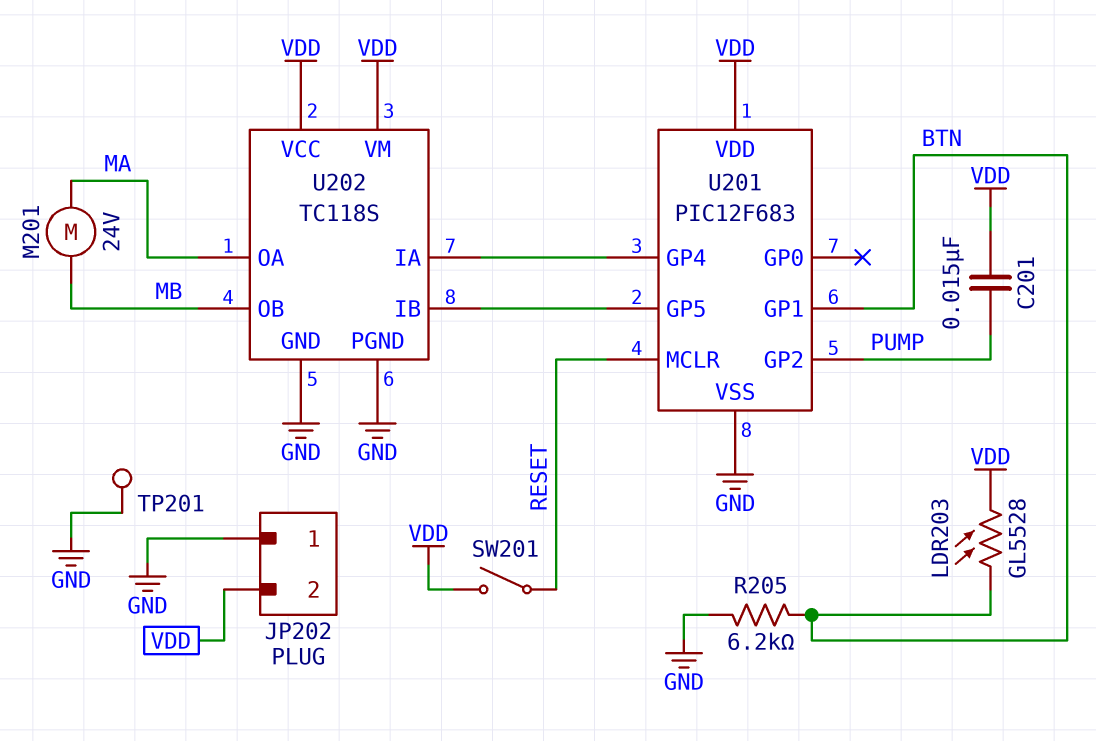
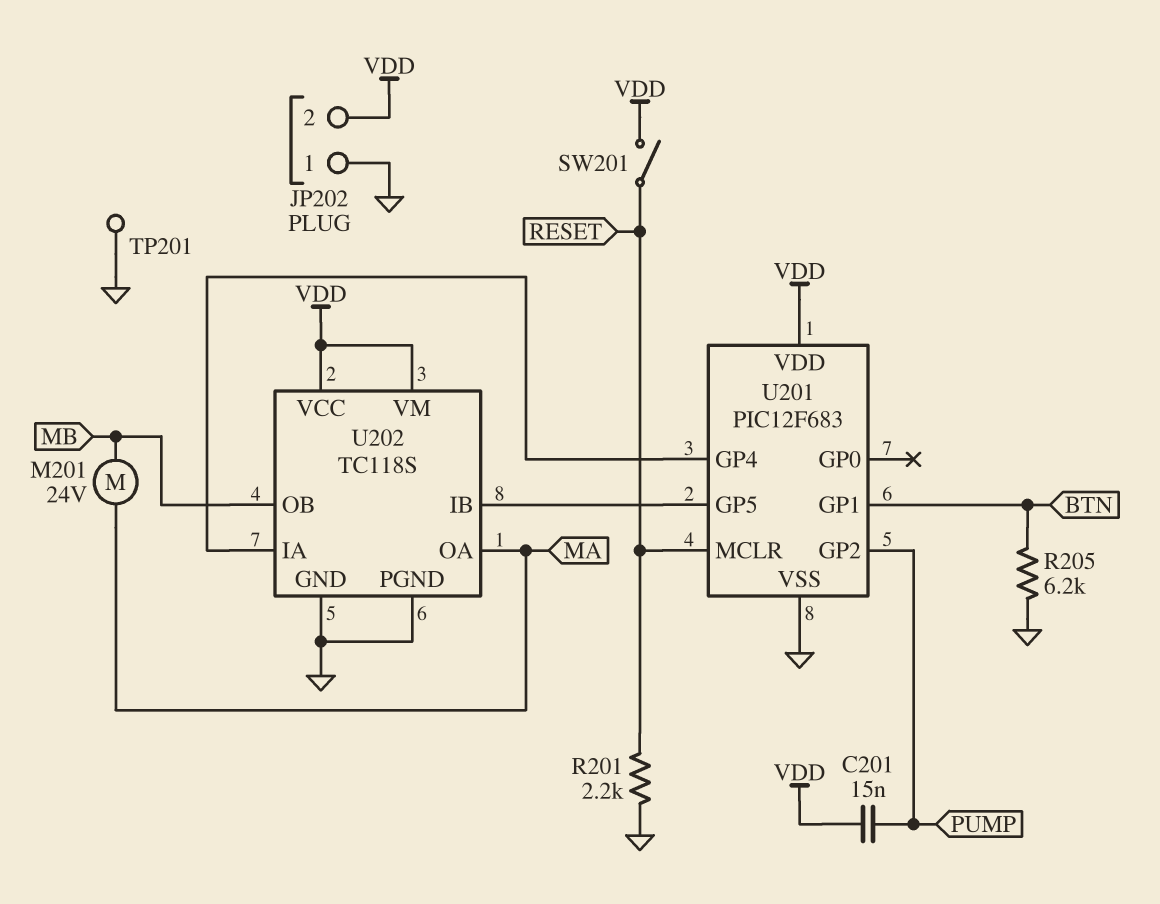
LDR203: GL5528 (BTN, VDD) -> none
R201: none -> 2.2k (GND, RESET)

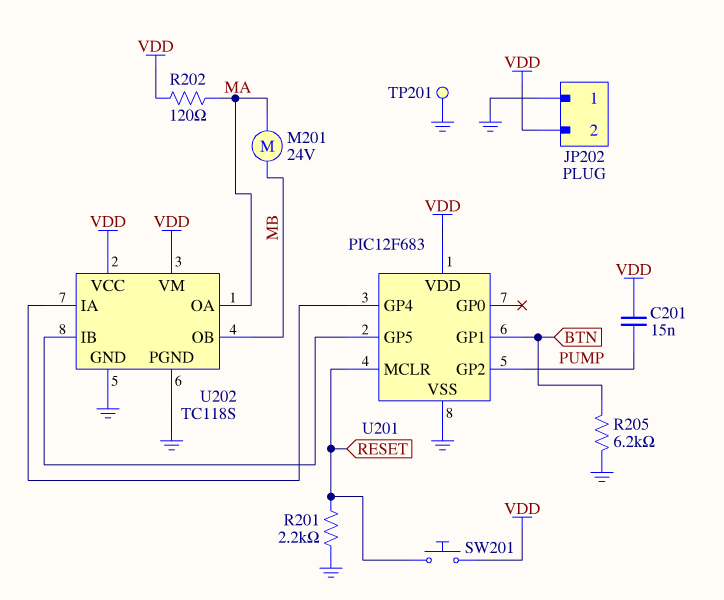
R202: none -> 120 (MA, VDD)
SW201: switch (RESET, VDD) -> button (RESET, VDD)

